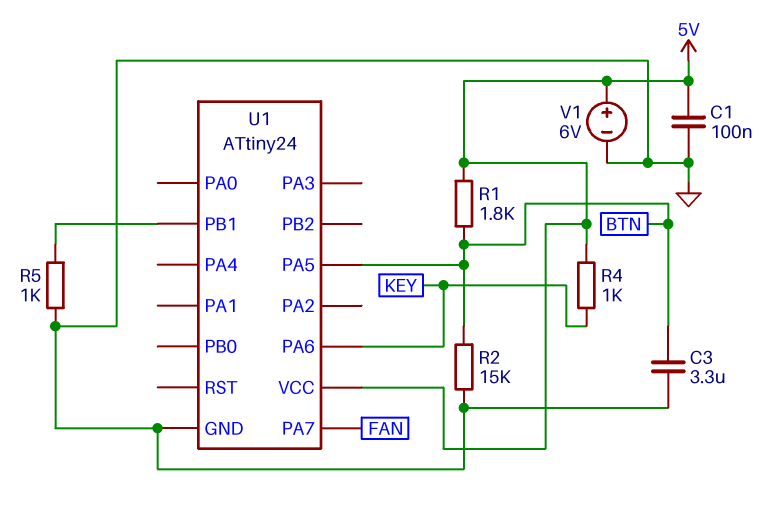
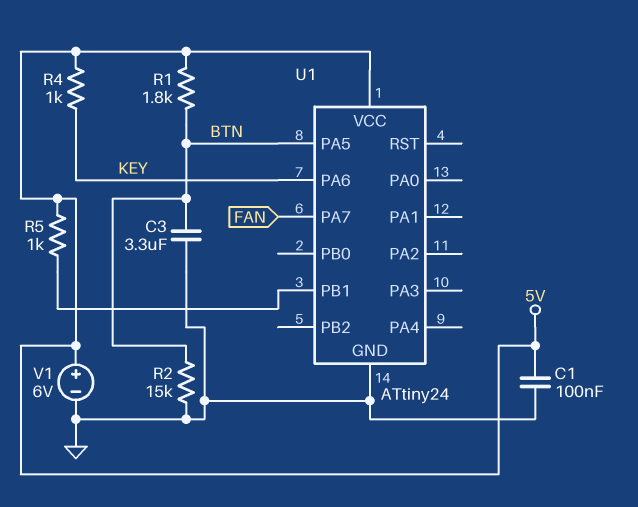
R5: 1k (GND, U1/PB1) -> 1k (5V, U1/PB1)

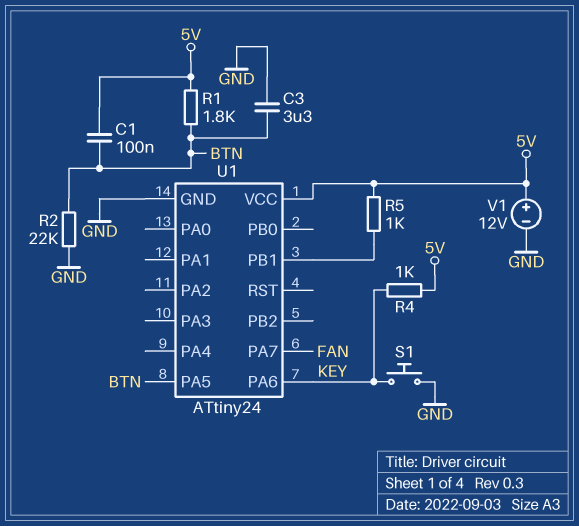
C1: 100nF (5V, GND) -> 100nF (5V, BTN)
R2: 15k (BTN, GND) -> 22k (BTN, GND)
S1: none -> button (GND, KEY)
V1: 6V (plus 5V, minus GND) -> 12V (plus 5V, minus GND)

